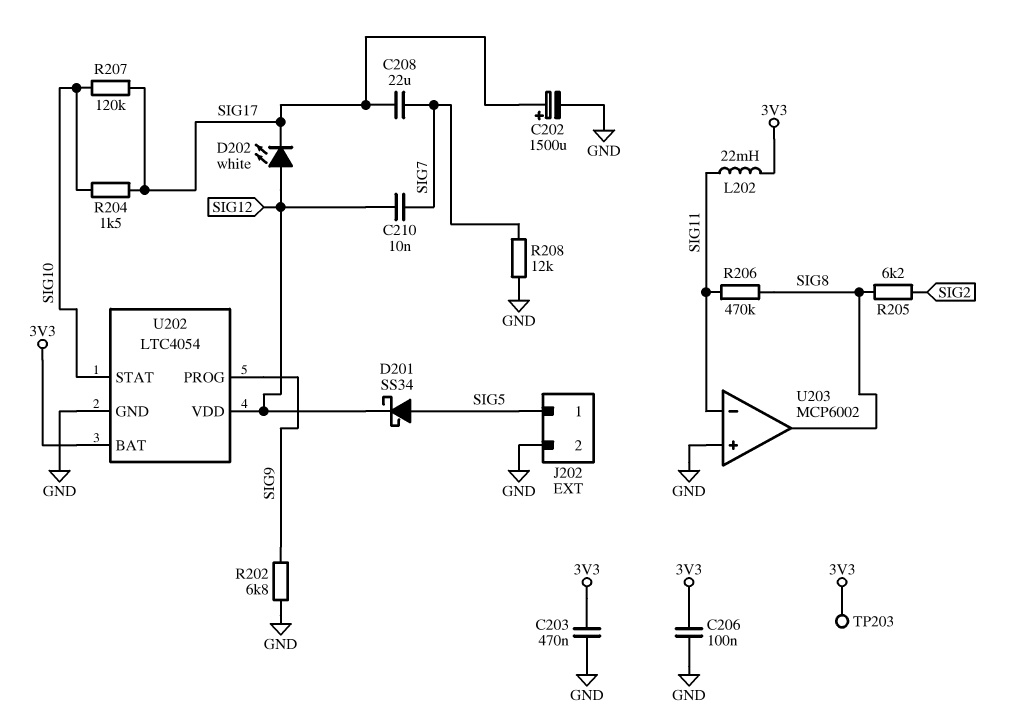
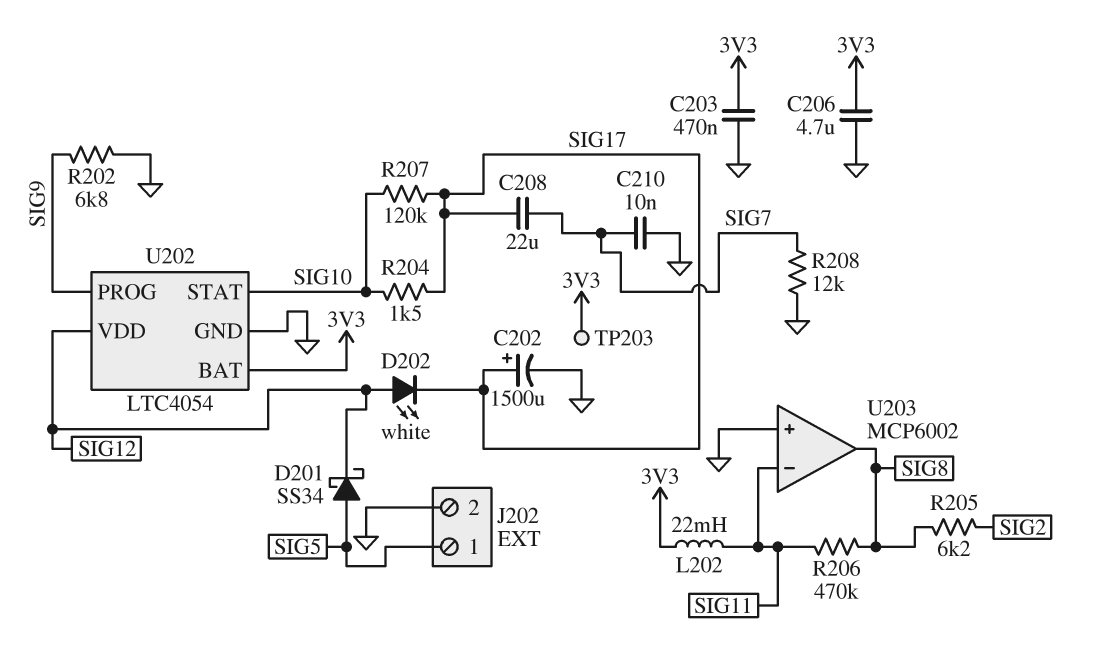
C206: 100nF (3V3, GND) -> 4.7uF (3V3, GND)
C210: 10nF (SIG7, SIG12) -> 10nF (GND, SIG7)

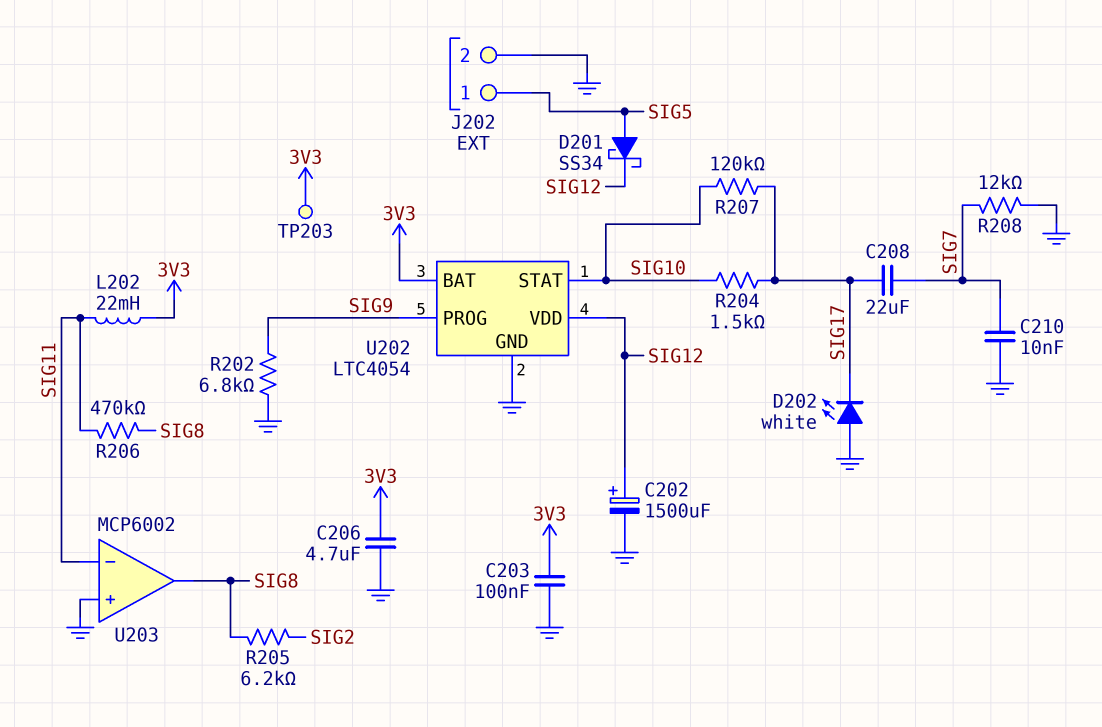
C202: 1500uF (plus SIG17, minus GND) -> 1500uF (plus SIG12, minus GND)
C203: 470nF (3V3, GND) -> 100nF (3V3, GND)
D202: LED white (A SIG12, K SIG17) -> LED white (A GND, K SIG17)

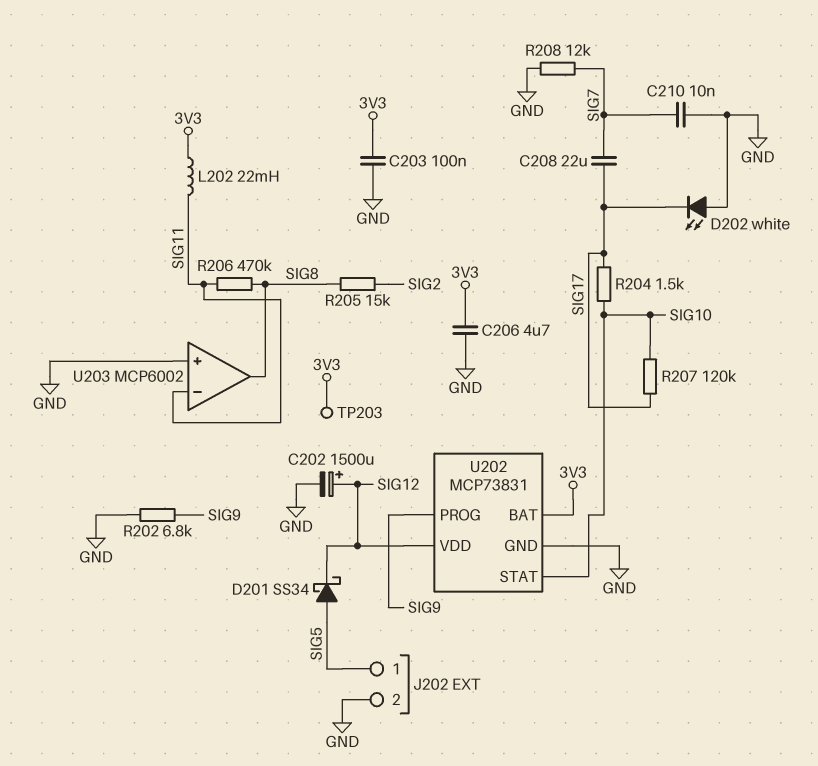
R205: 6.2k (SIG2, SIG8) -> 15k (SIG2, SIG8)
U202: LTC4054 -> MCP73831

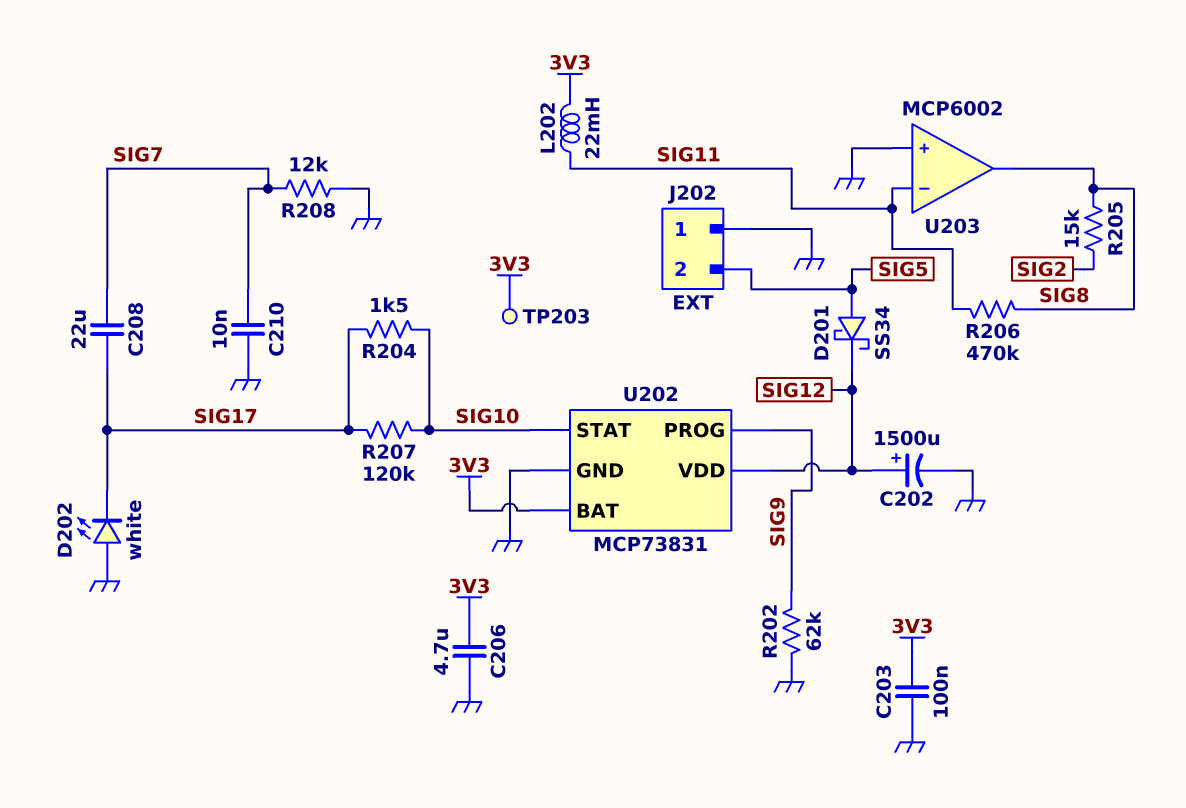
J202 pin 1: SIG5 -> GND
J202 pin 2: GND -> SIG5
R202: 6.8k (GND, SIG9) -> 62k (GND, SIG9)

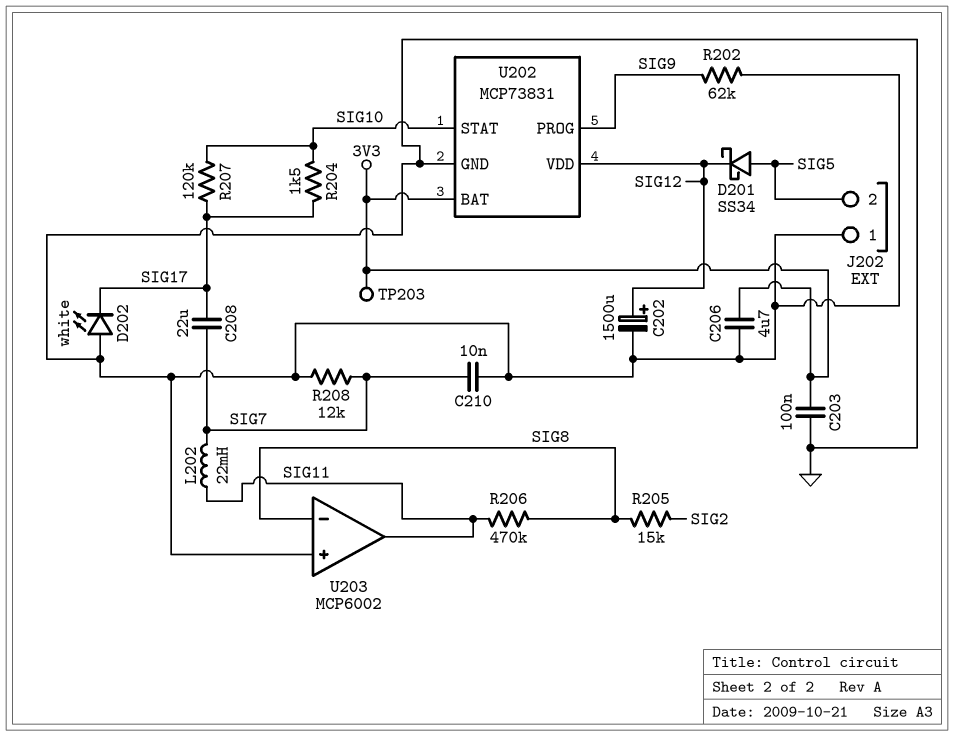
L202: 22mH (3V3, SIG11) -> 22mH (SIG7, SIG11)
U203 pin in-: SIG11 -> SIG8
U203 pin out: SIG8 -> SIG11

